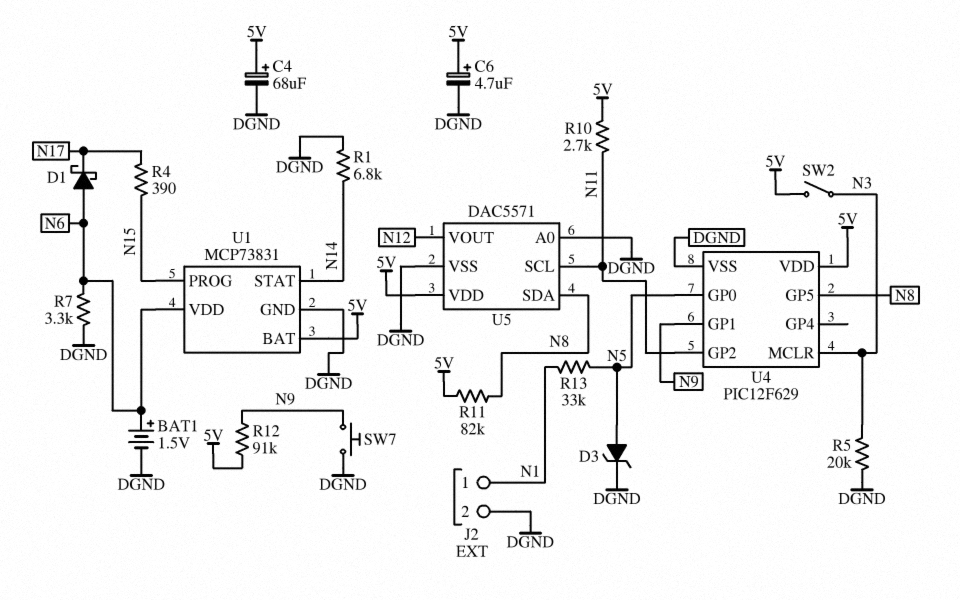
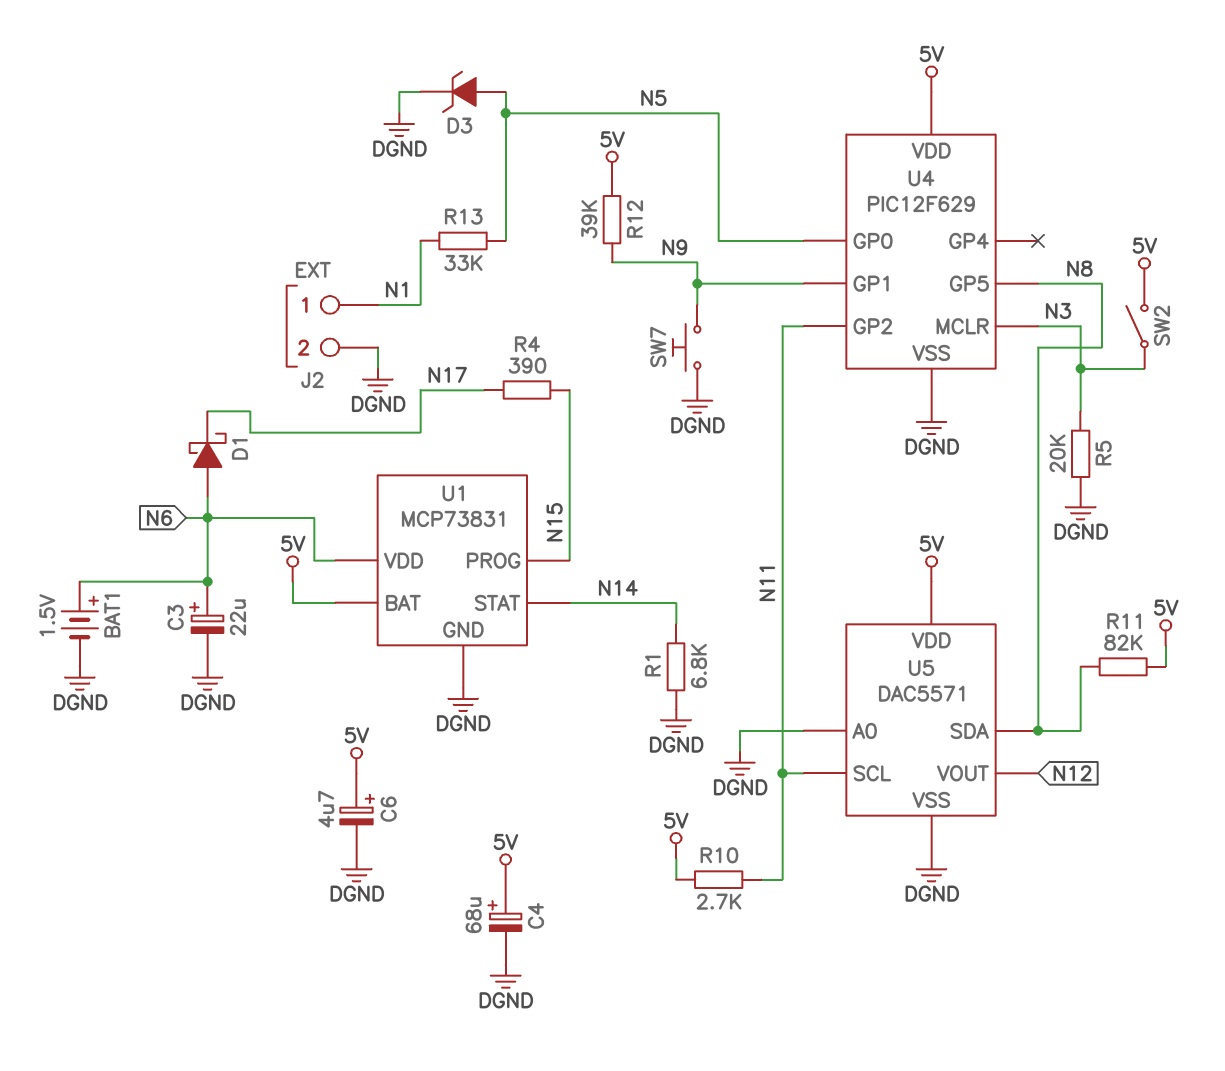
C3: none -> 22uF (plus N6, minus DGND)
R7: 3.3k (DGND, N6) -> none
R12: 91k (5V, N9) -> 39k (5V, N9)

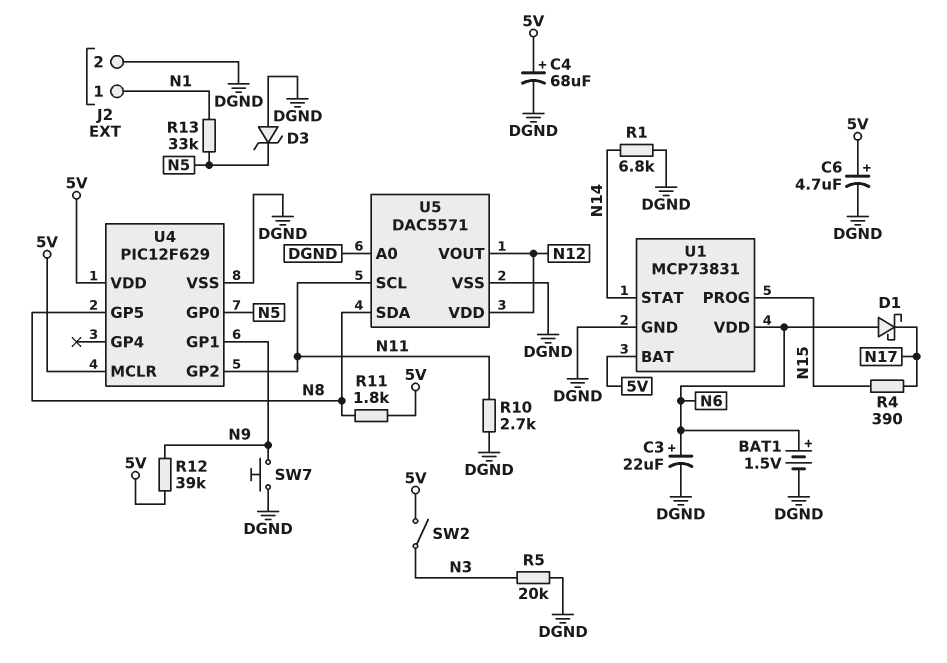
D3: zener (A N5, K DGND) -> zener (A DGND, K N5)
R10: 2.7k (5V, N11) -> 2.7k (DGND, N11)
R11: 82k (5V, N8) -> 1.8k (5V, N8)
U4 pin MCLR: N3 -> 5V
U5 pin VDD: 5V -> N12

